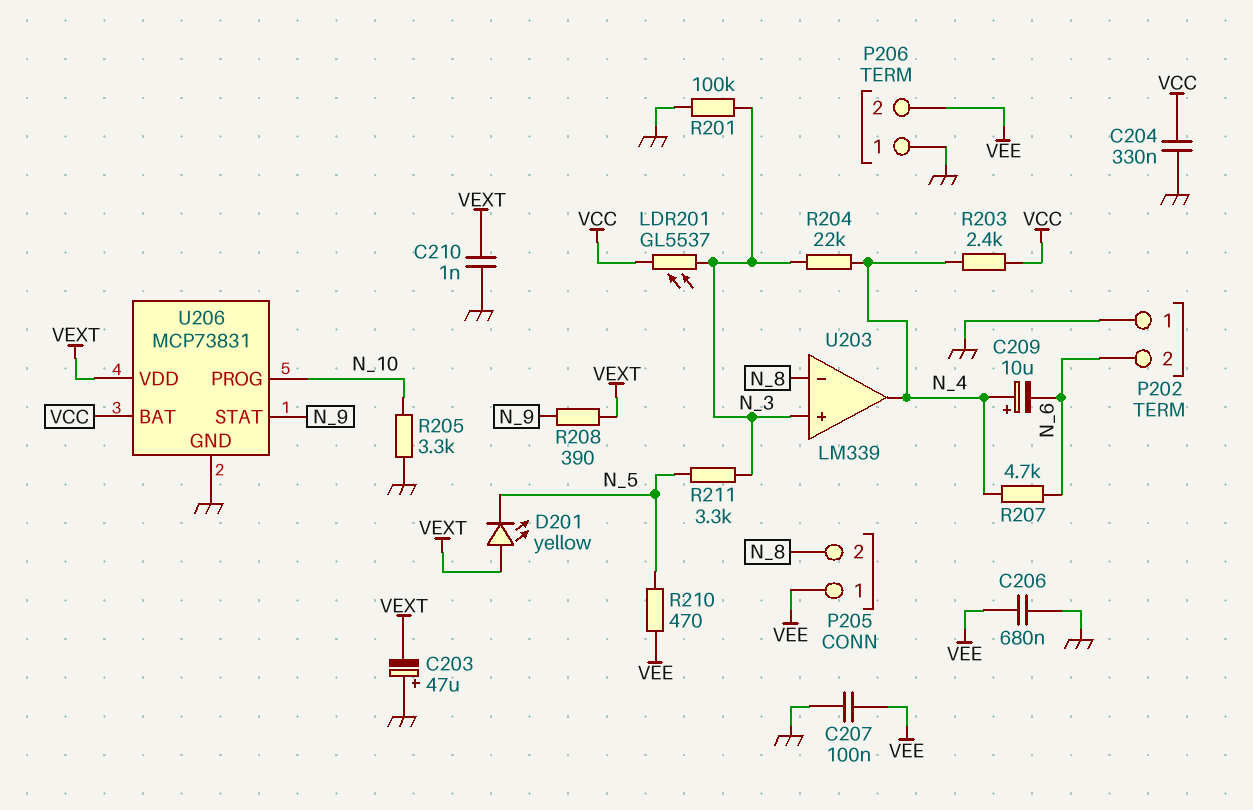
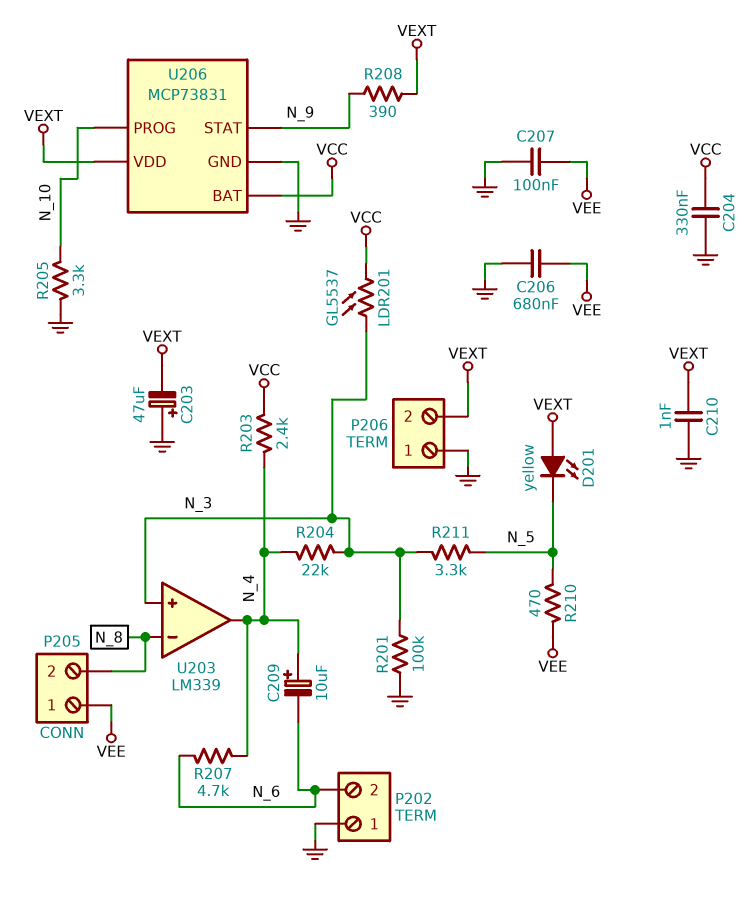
P206 pin 2: VEE -> VEXT

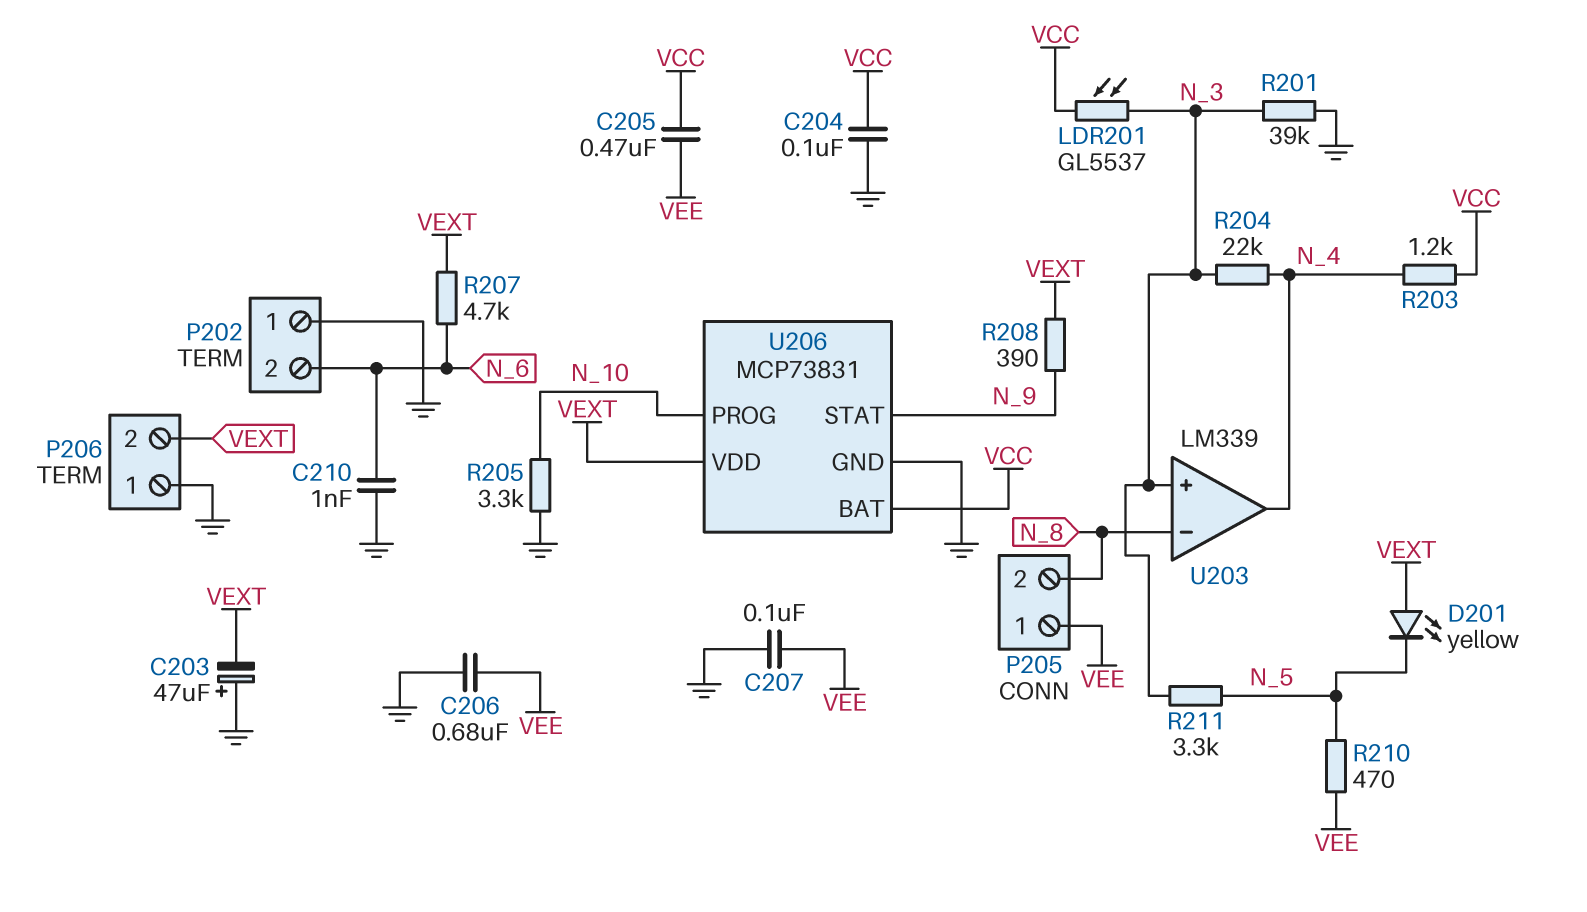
C204: 330nF (GND, VCC) -> 100nF (GND, VCC)
C205: none -> 470nF (VCC, VEE)
C209: 10uF (plus N_4, minus N_6) -> none
C210: 1nF (GND, VEXT) -> 1nF (GND, N_6)
R201: 100k (GND, N_3) -> 39k (GND, N_3)
R203: 2.4k (N_4, VCC) -> 1.2k (N_4, VCC)
R207: 4.7k (N_4, N_6) -> 4.7k (N_6, VEXT)

